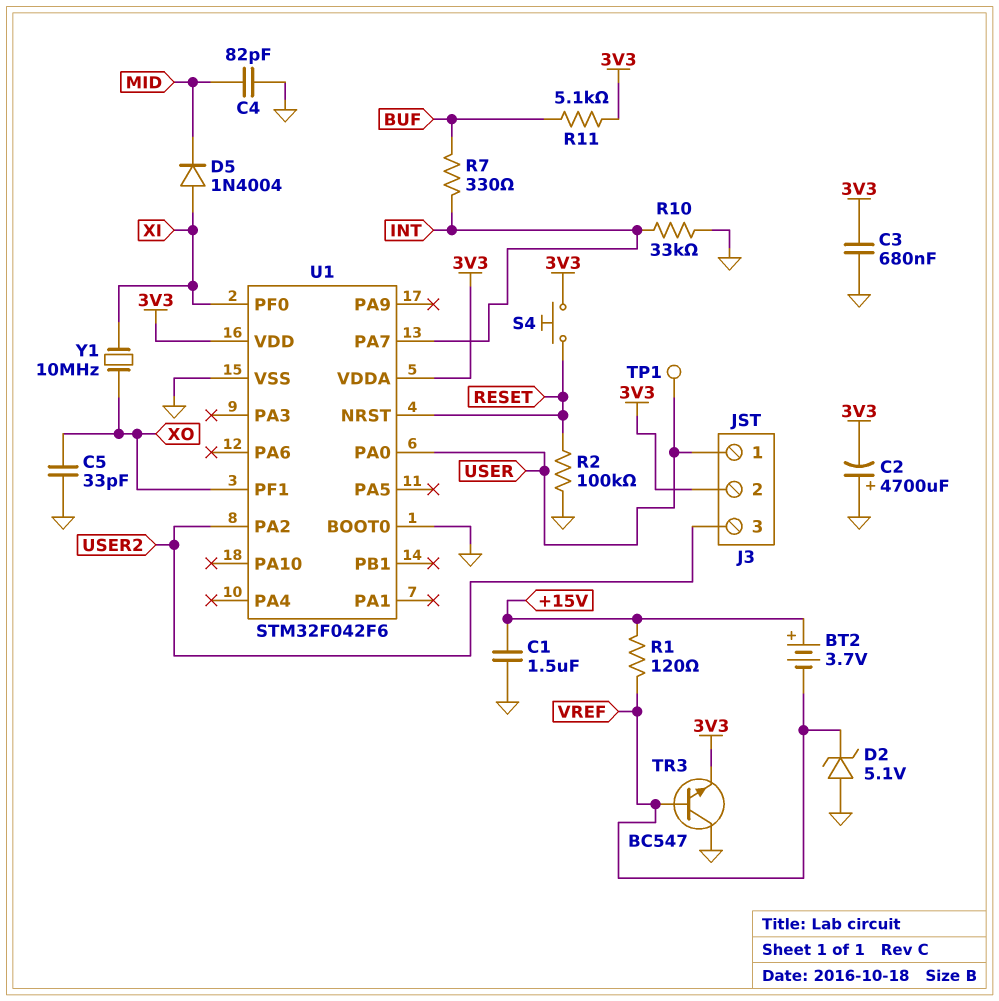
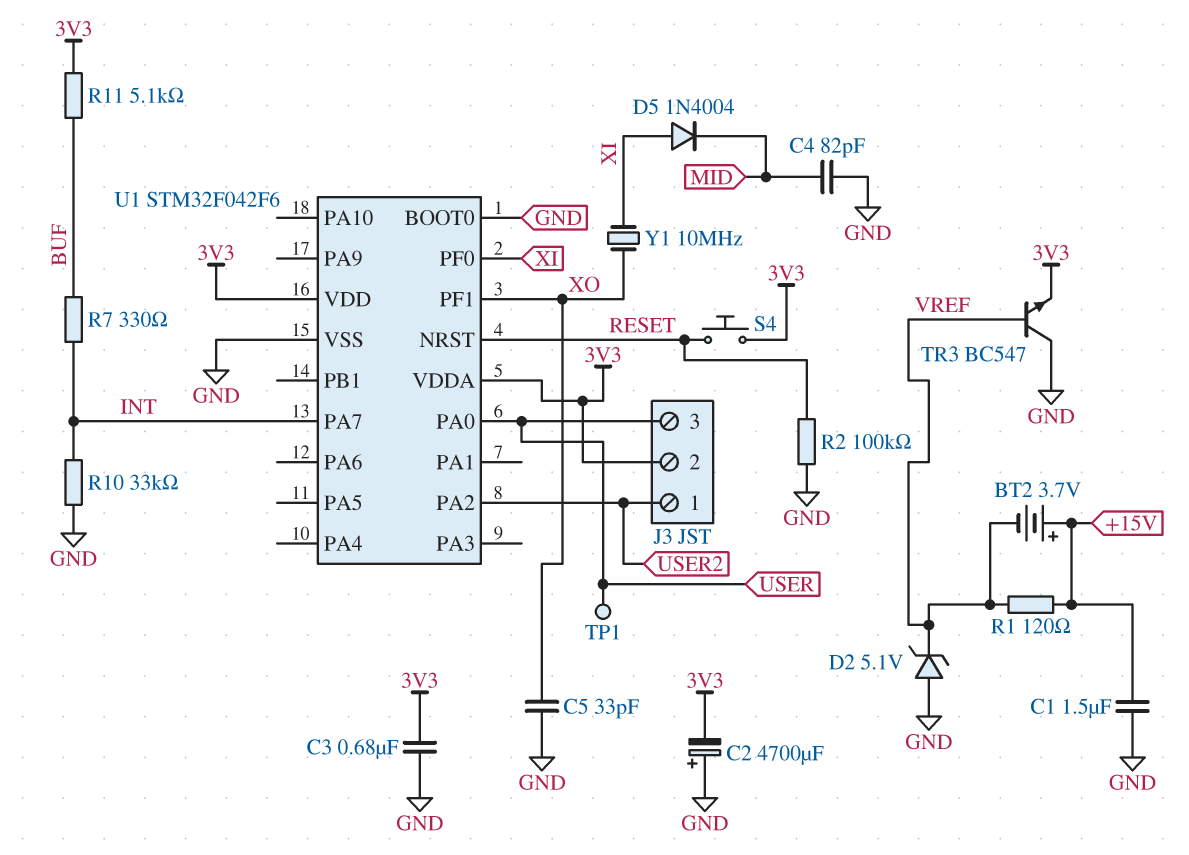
J3 pin 1: USER -> USER2
J3 pin 3: USER2 -> USER

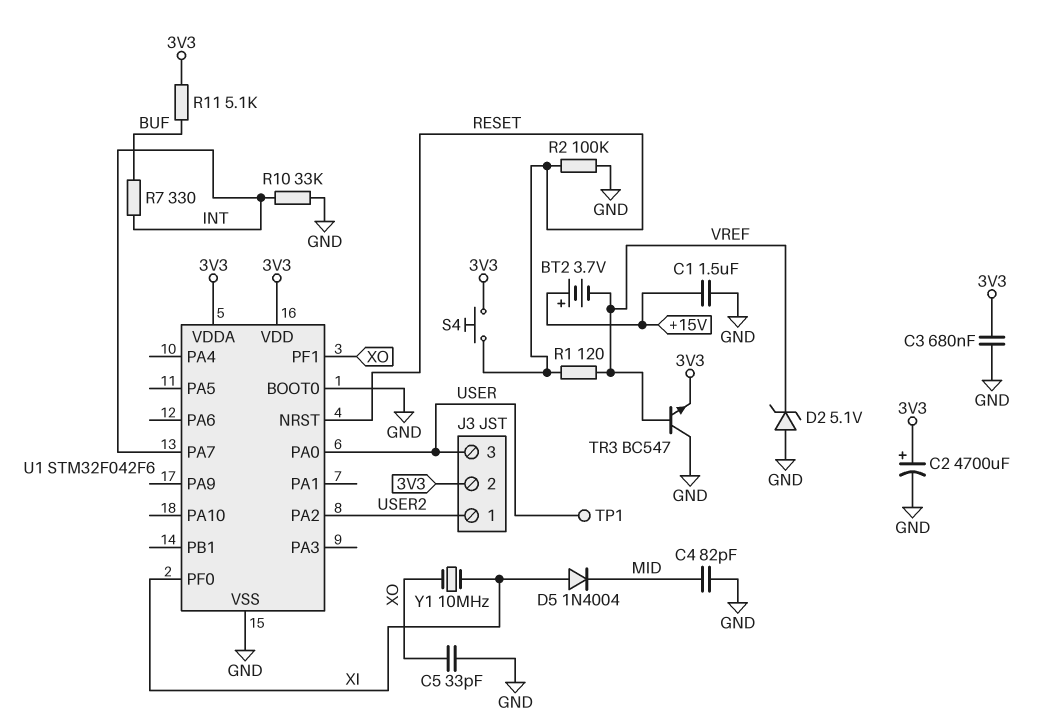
C2: 4700uF (plus GND, minus 3V3) -> 4700uF (plus 3V3, minus GND)
R1: 120 (+15V, VREF) -> 120 (RESET, VREF)

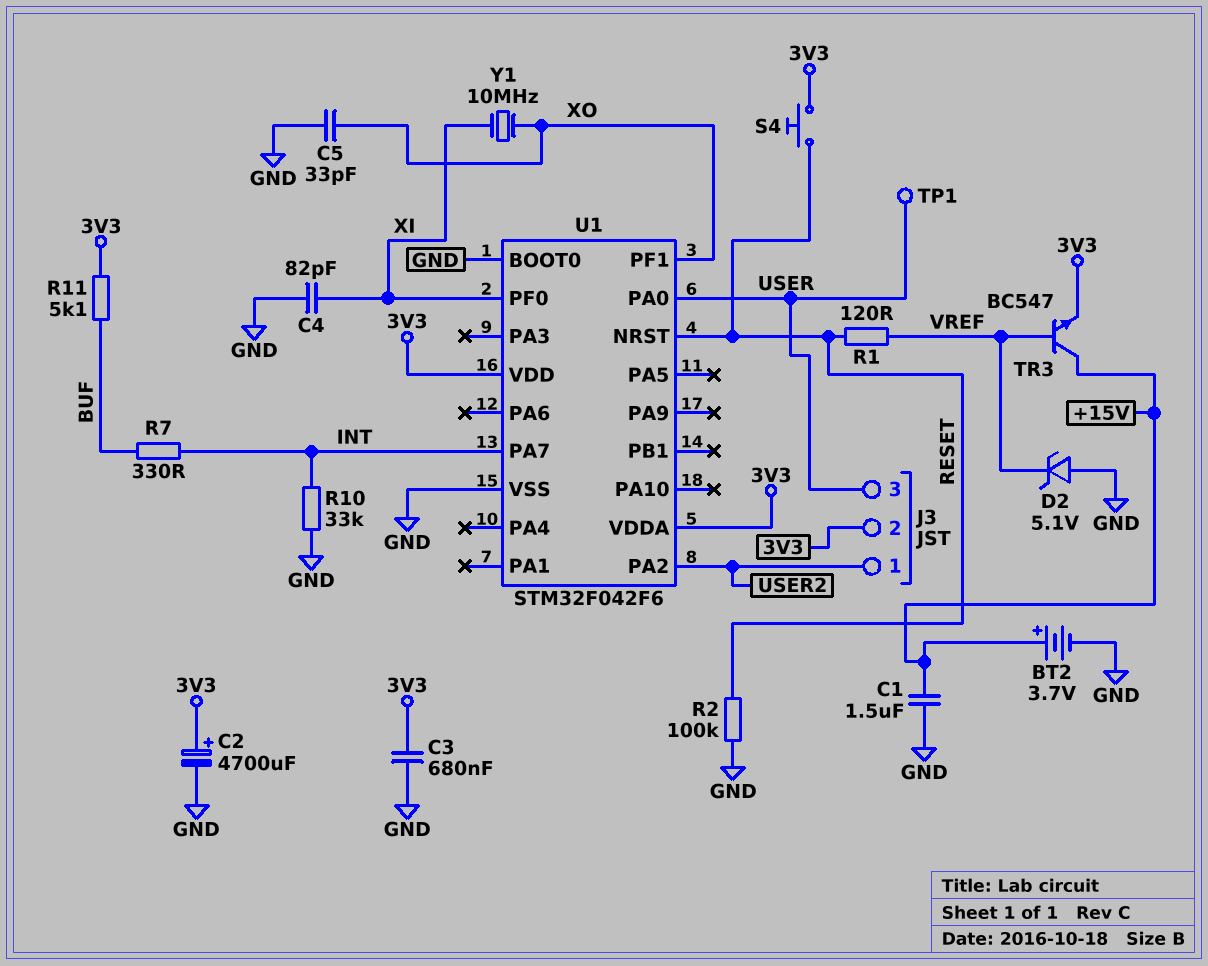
BT2: 3.7V (plus +15V, minus VREF) -> 3.7V (plus +15V, minus GND)
C4: 82pF (GND, MID) -> 82pF (GND, XI)
D5: diode 1N4004 (A XI, K MID) -> none
TR3: NPN BC547 (B VREF, C GND, E 3V3) -> NPN BC547 (B VREF, C +15V, E 3V3)

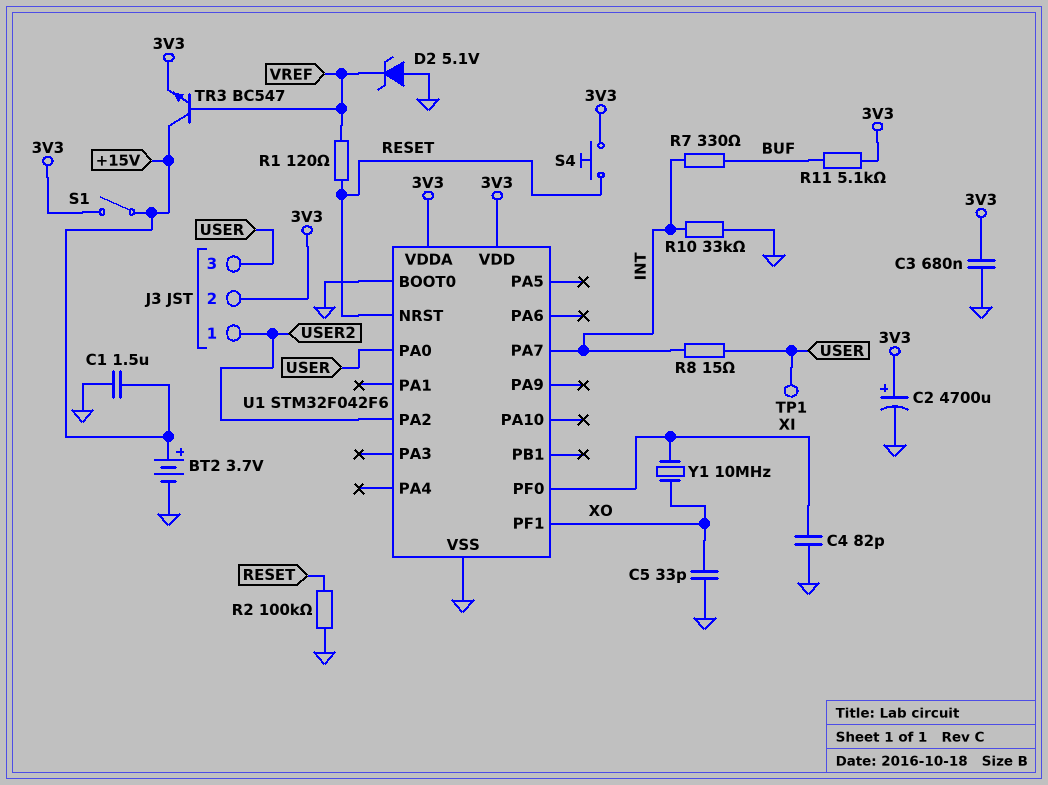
R8: none -> 15 (INT, USER)
S1: none -> switch (+15V, 3V3)

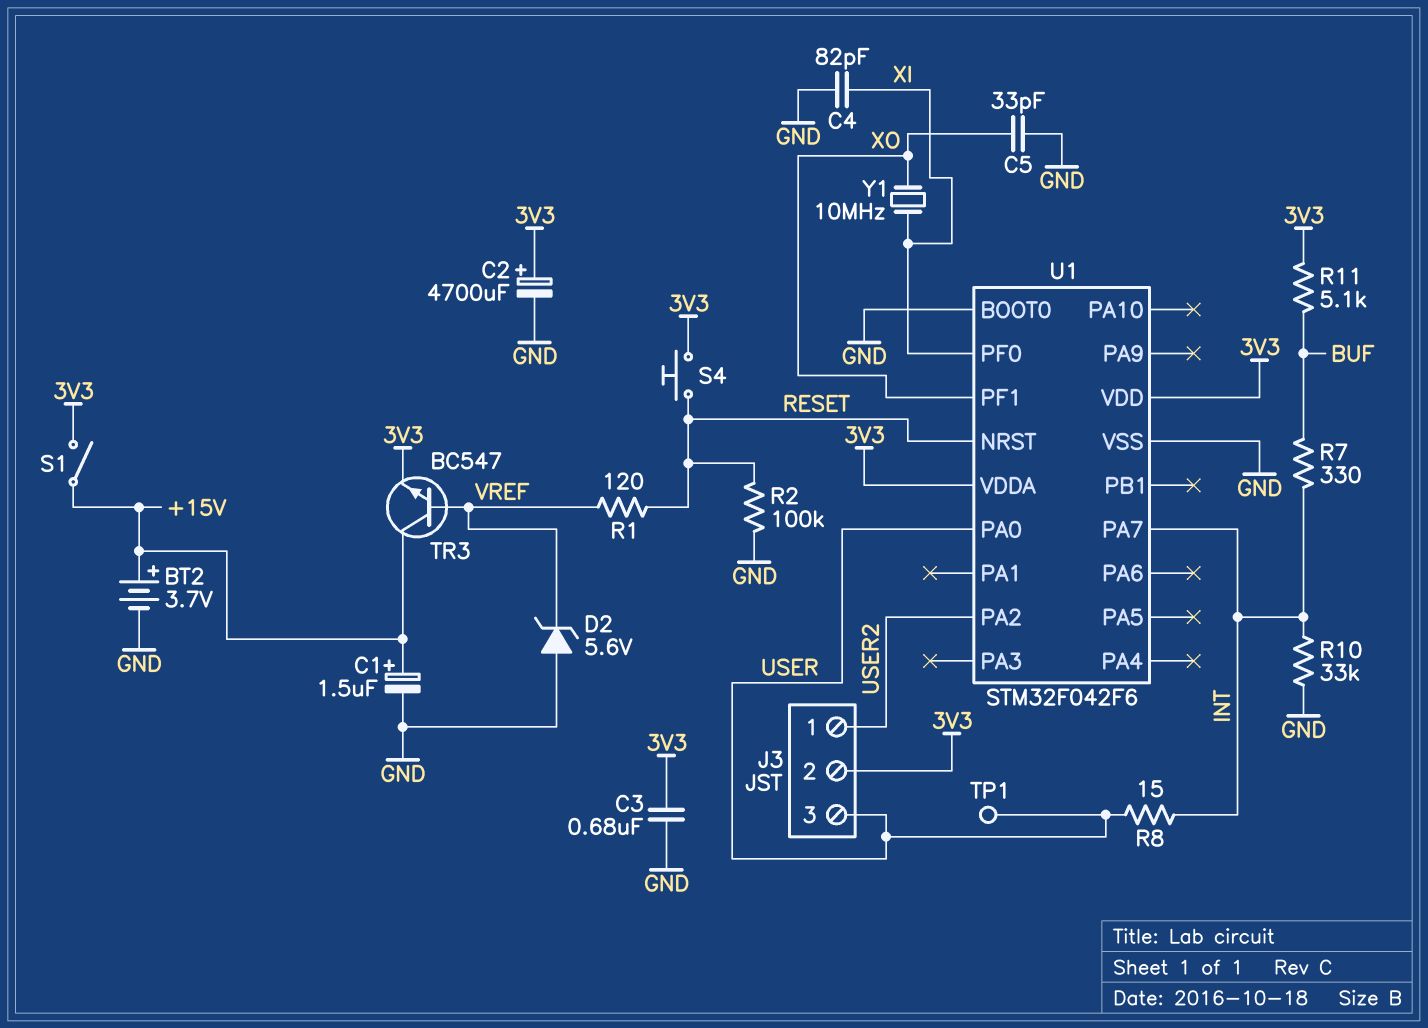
C1: 1.5uF (+15V, GND) -> 1.5uF (plus +15V, minus GND)
D2: zener 5.1V (A GND, K VREF) -> zener 5.6V (A GND, K VREF)

